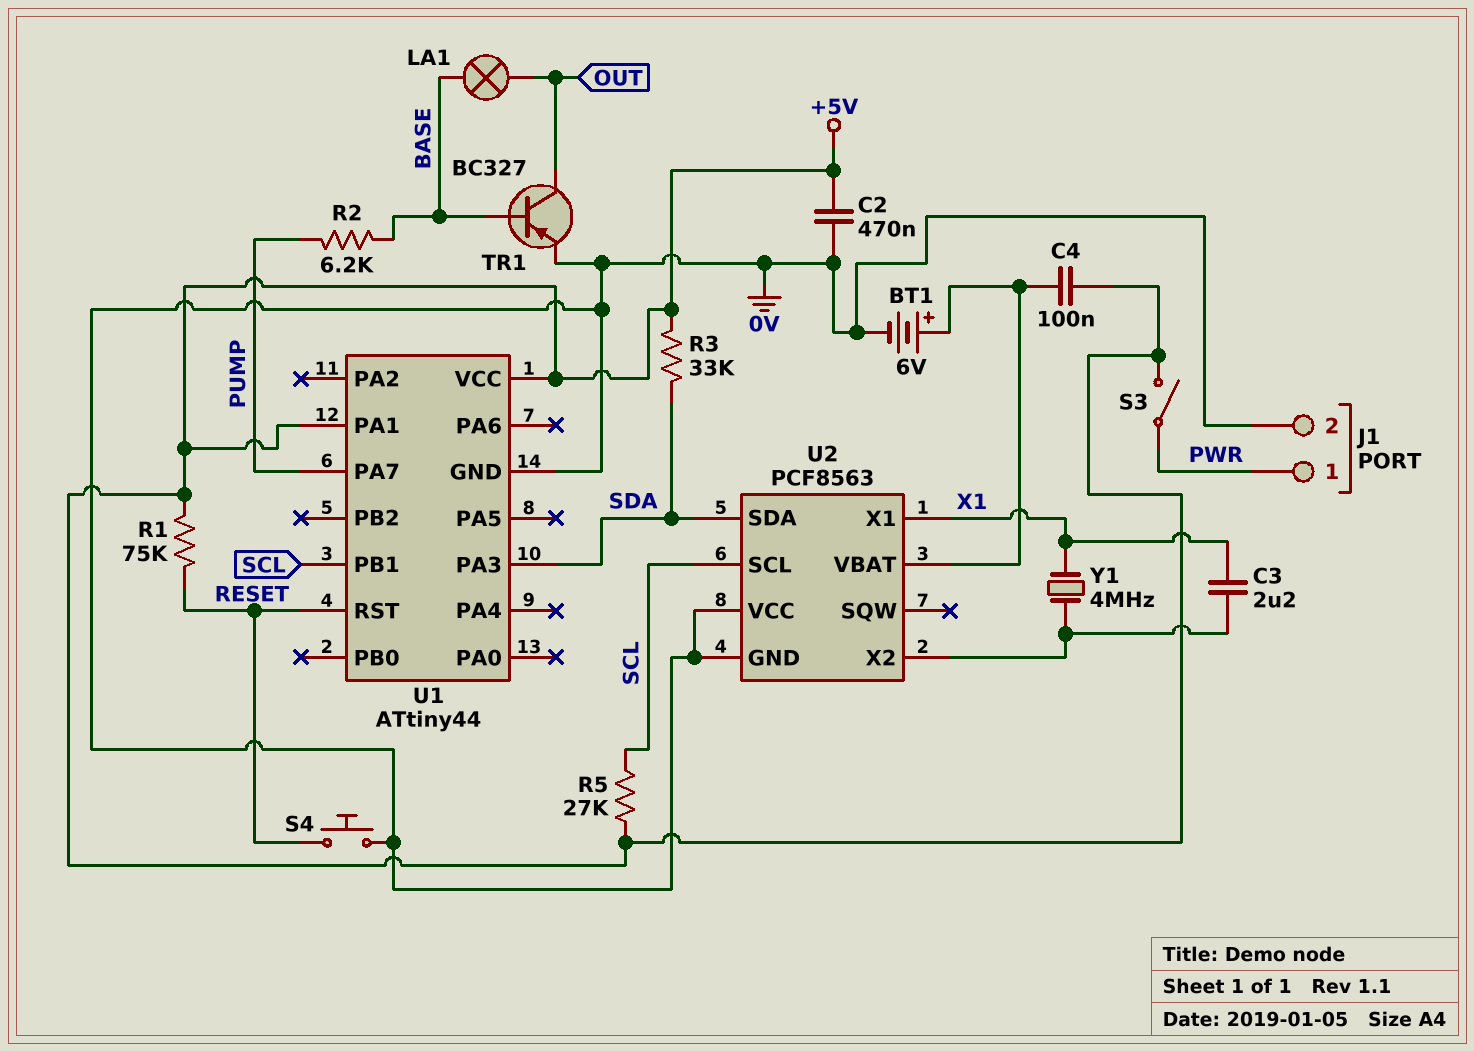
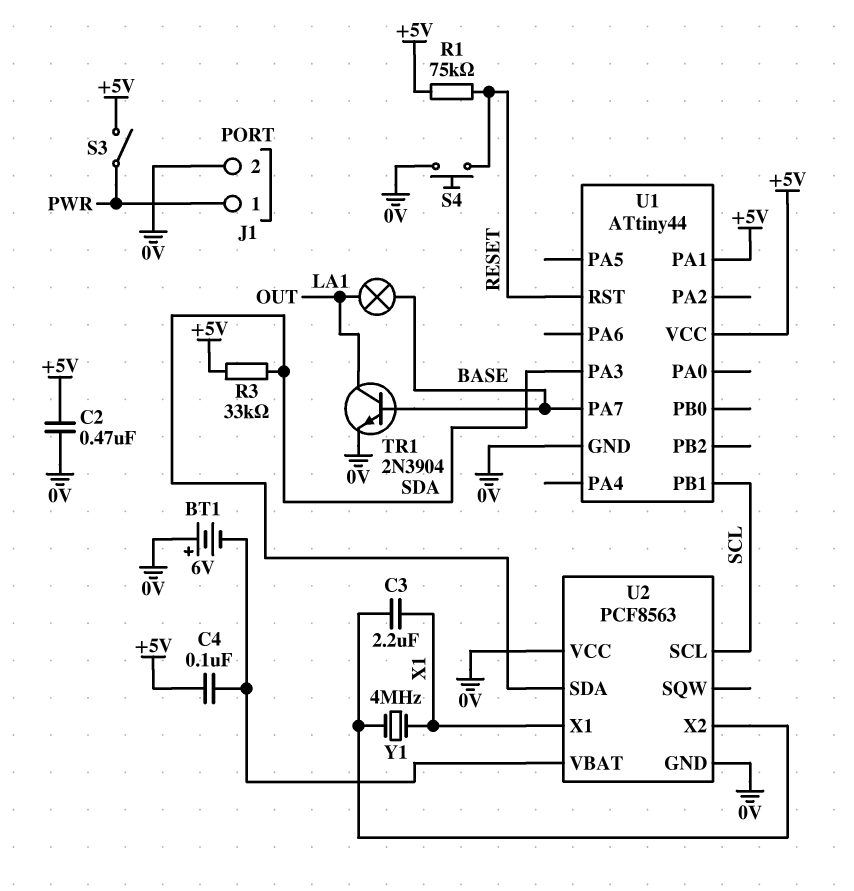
BT1: 6V (plus U2/VBAT, minus 0V) -> 6V (plus 0V, minus U2/VBAT)
R2: 6.2k (BASE, PUMP) -> none
R5: 27k (+5V, SCL) -> none
TR1: PNP BC327 (B BASE, C OUT, E 0V) -> NPN 2N3904 (B BASE, C OUT, E 0V)
U1 pin PA7: PUMP -> BASE

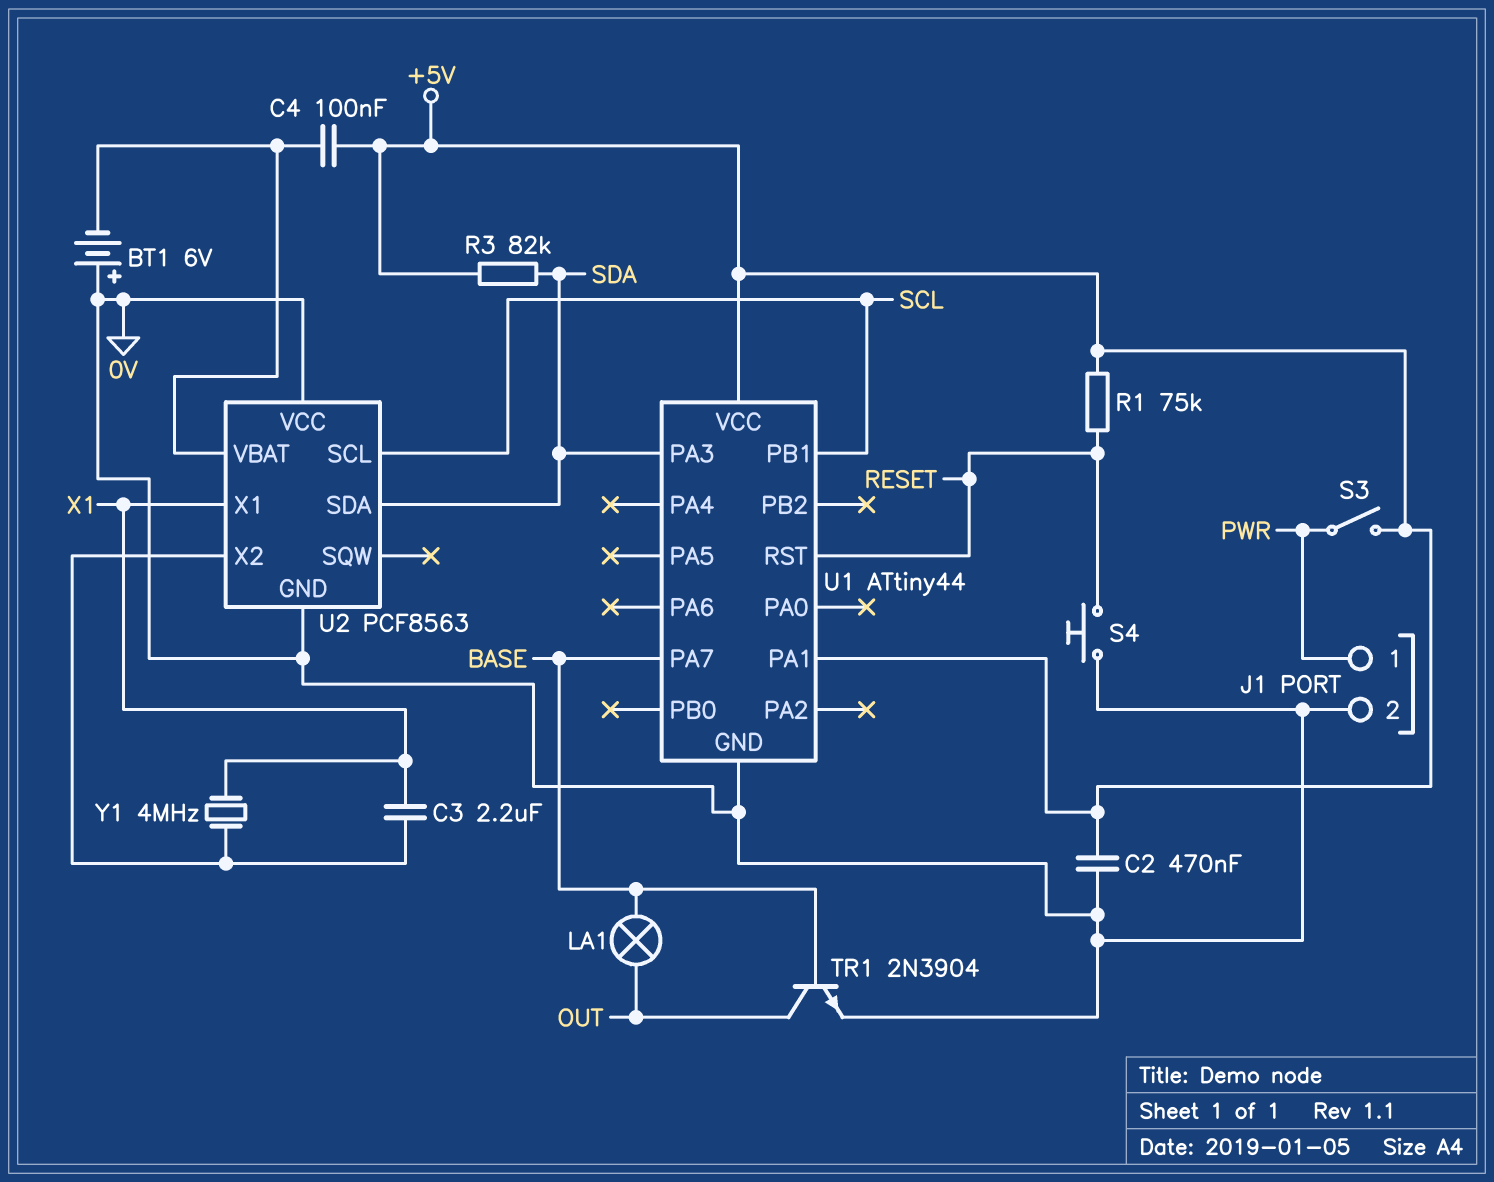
R3: 33k (+5V, SDA) -> 82k (+5V, SDA)

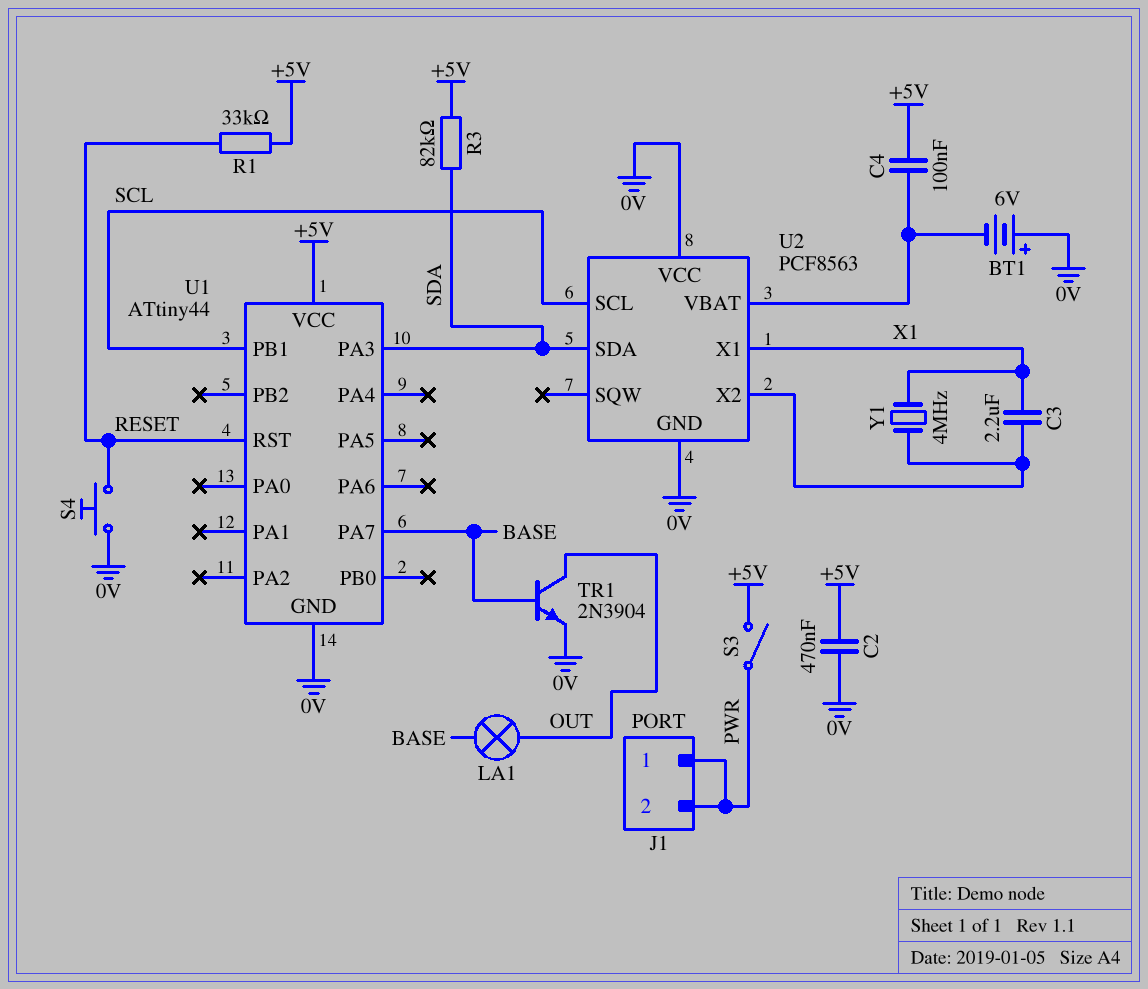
J1 pin 2: 0V -> PWR
R1: 75k (+5V, RESET) -> 33k (+5V, RESET)
U1 pin PA1: +5V -> none

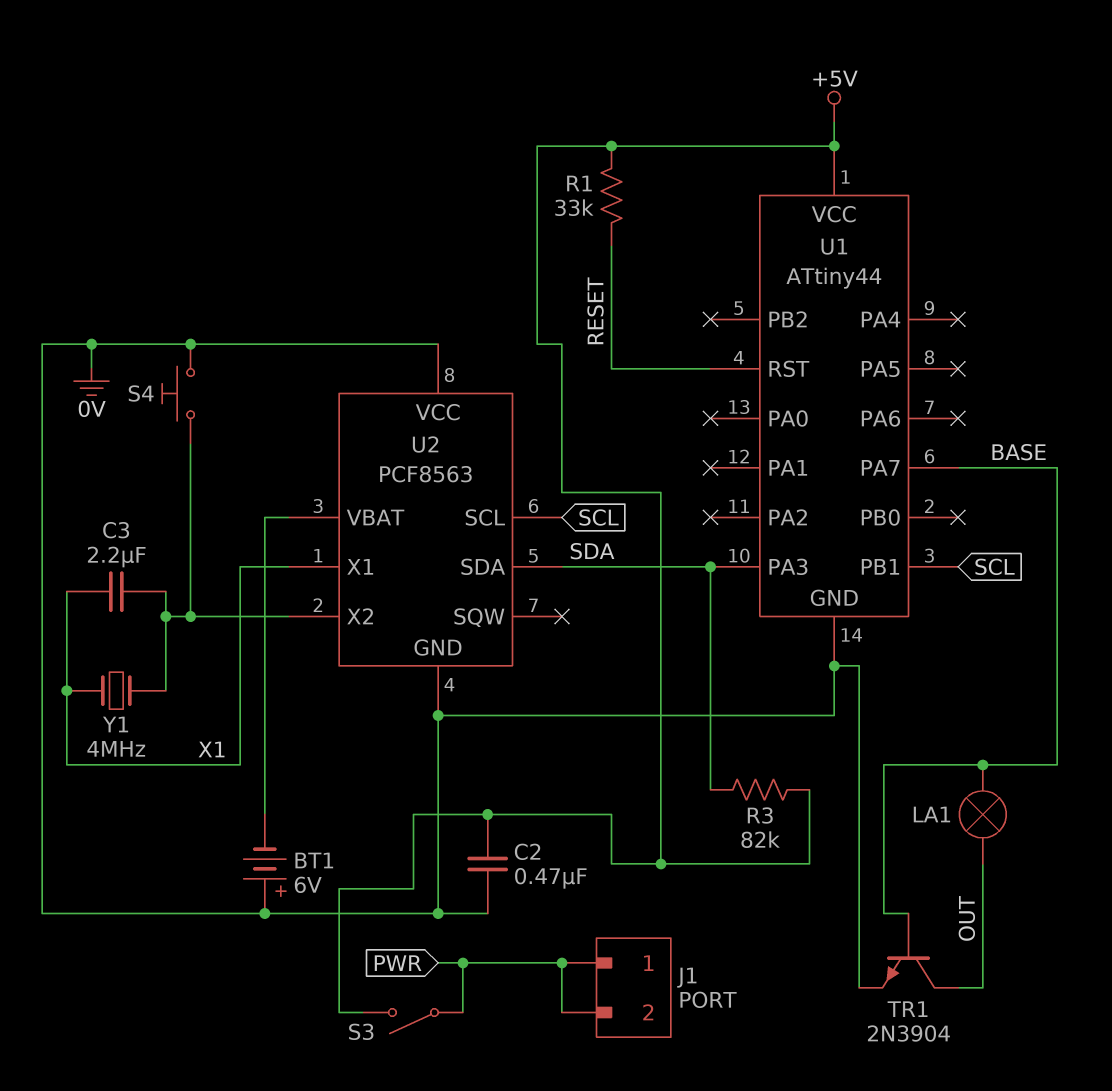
C4: 100nF (+5V, U2/VBAT) -> none
S4: button (0V, RESET) -> button (0V, U2/X2)

